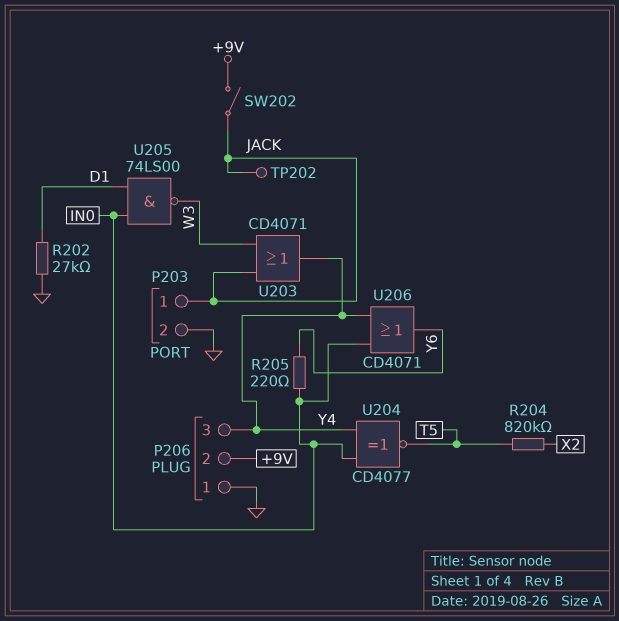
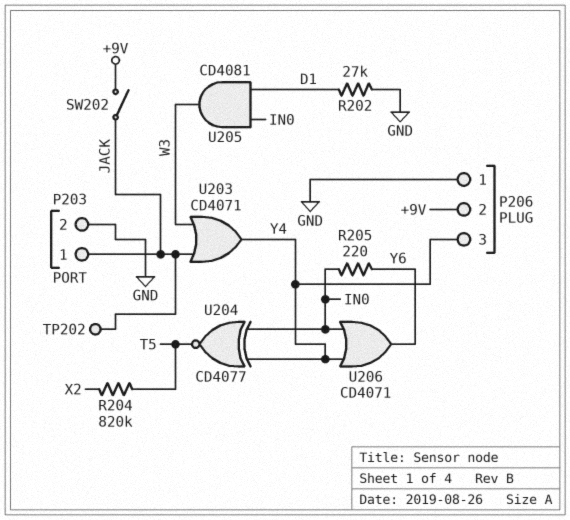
U205: NAND 74LS00 (in D1, in IN0, out W3) -> AND CD4081 (in D1, in IN0, out W3)

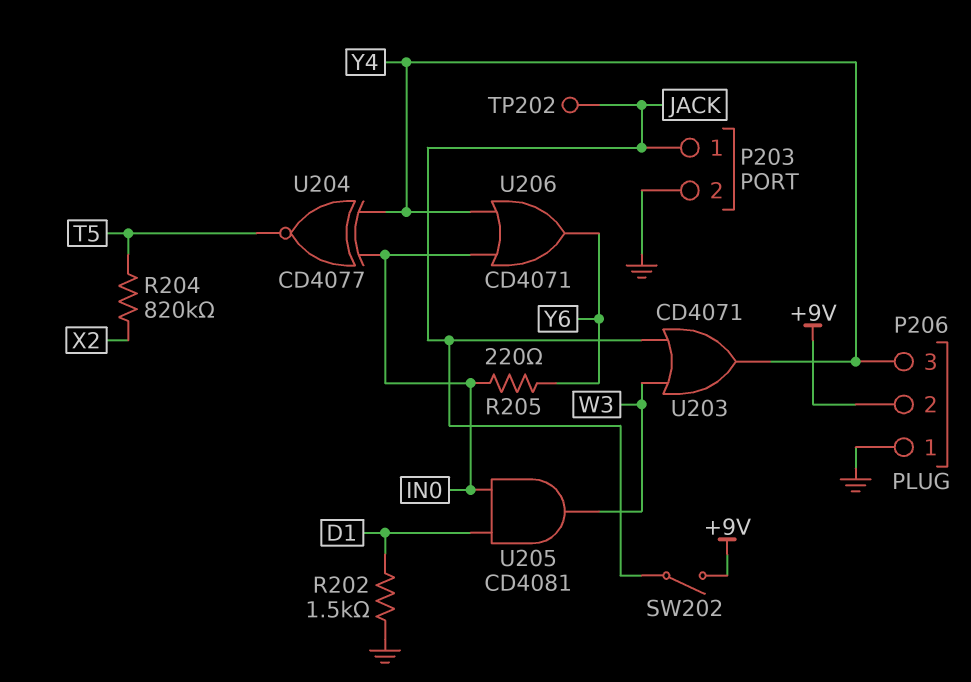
R202: 27k (D1, GND) -> 1.5k (D1, GND)

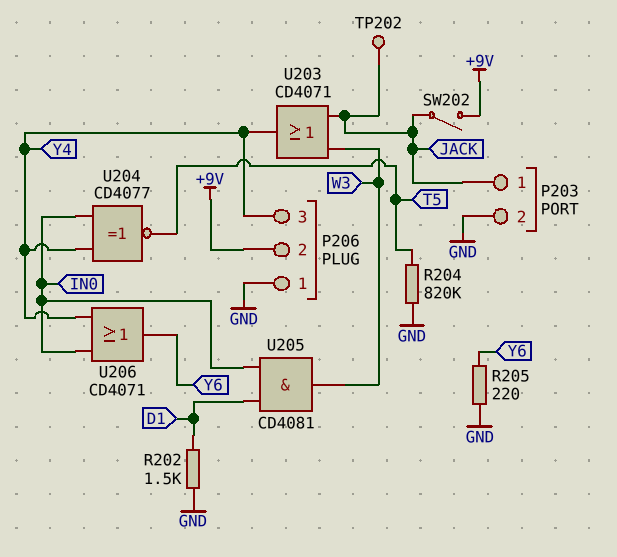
R204: 820k (T5, X2) -> 820k (GND, T5)
R205: 220 (IN0, Y6) -> 220 (GND, Y6)

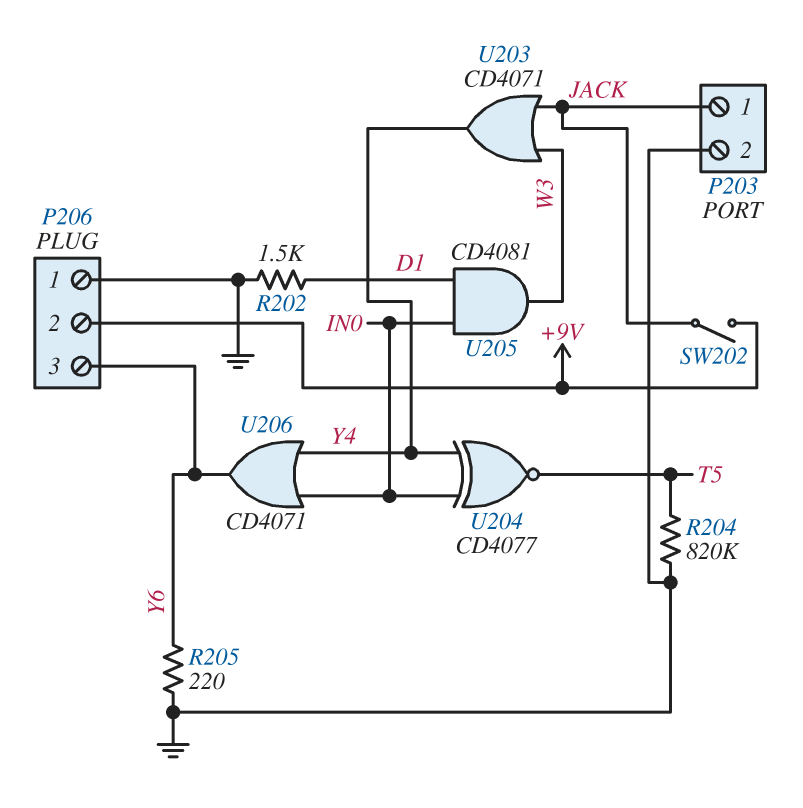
P206 pin 3: Y4 -> Y6
TP202: test point (JACK) -> none

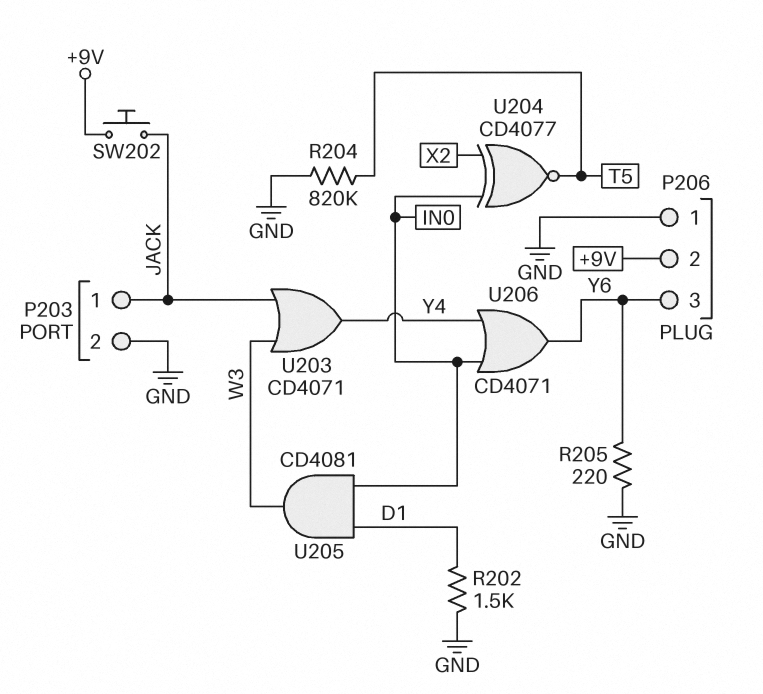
SW202: switch (+9V, JACK) -> button (+9V, JACK)
U204: XNOR CD4077 (in IN0, in Y4, out T5) -> XNOR CD4077 (in IN0, in X2, out T5)

